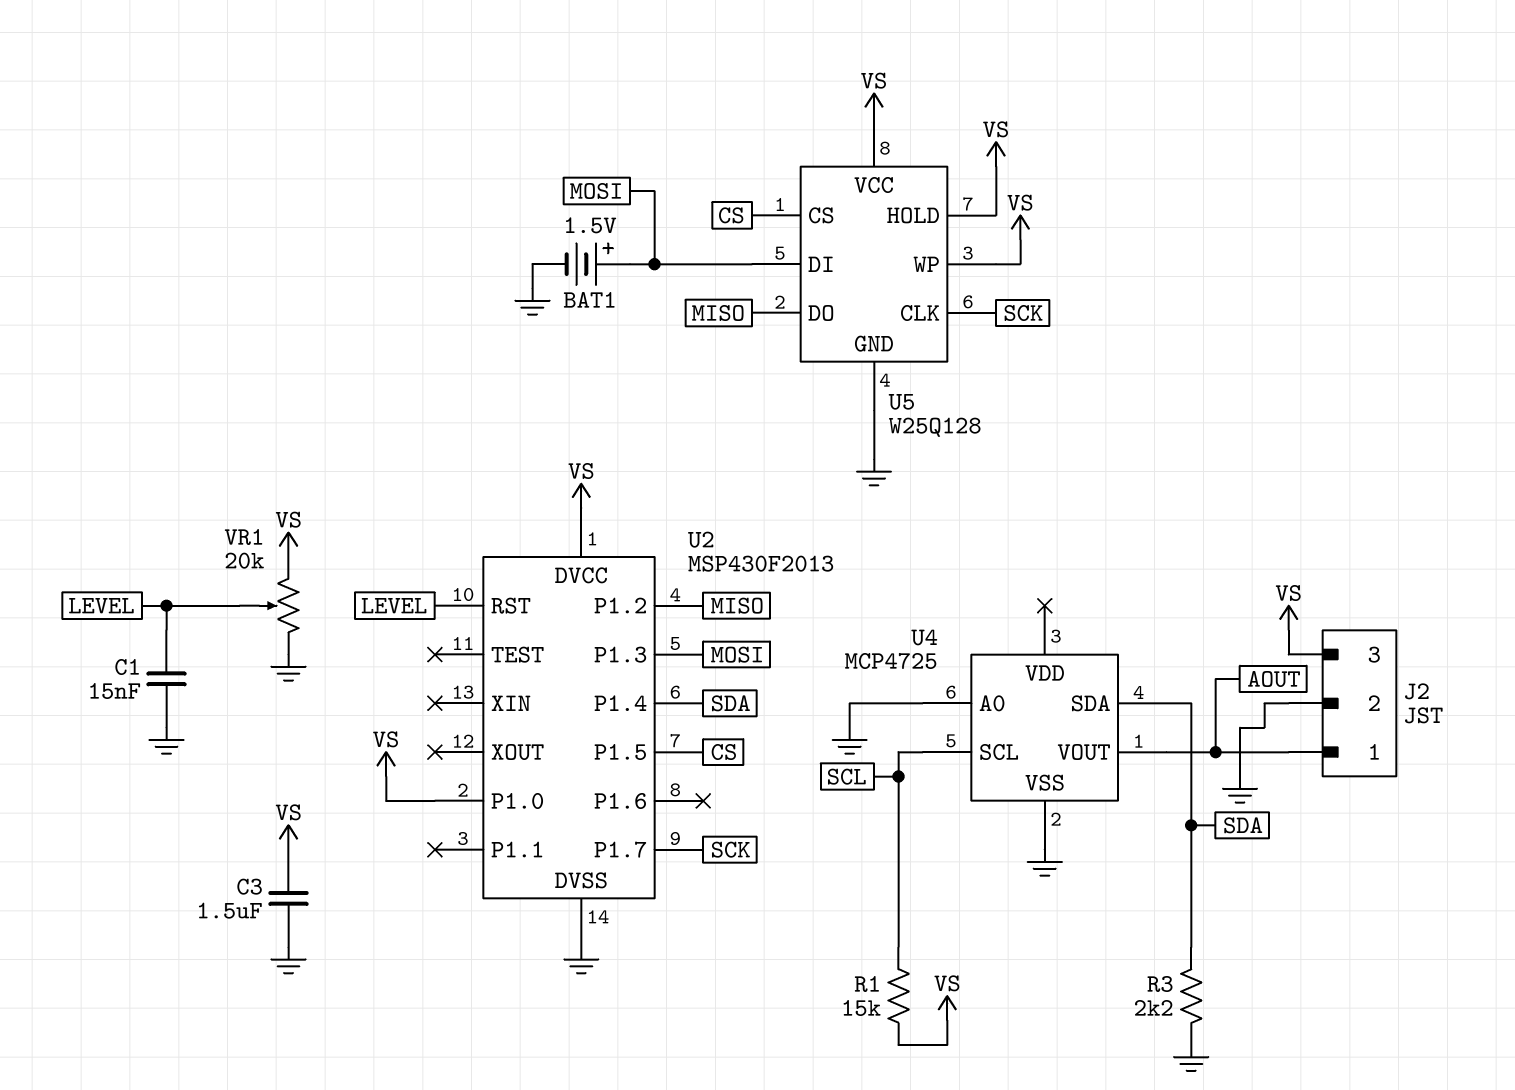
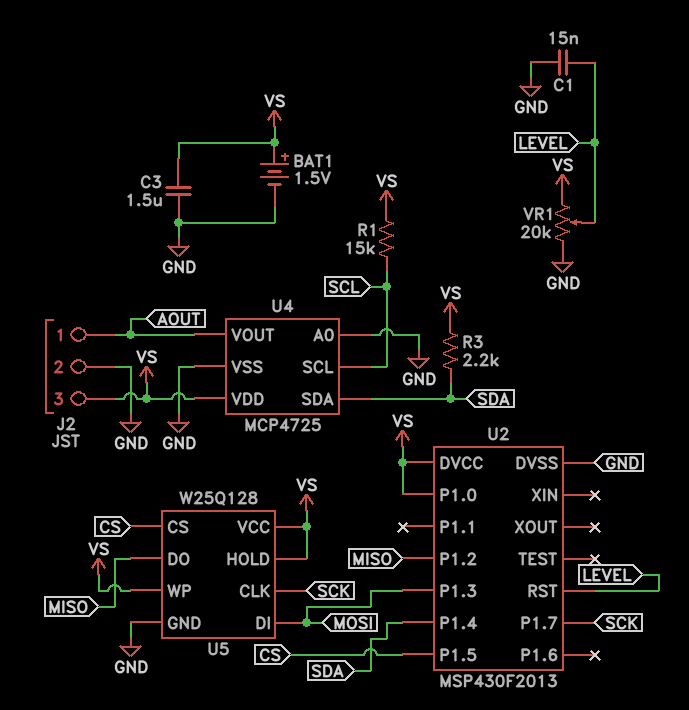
BAT1: 1.5V (plus MOSI, minus GND) -> 1.5V (plus VS, minus GND)
R3: 2.2k (GND, SDA) -> 2.2k (SDA, VS)
U4 pin VDD: none -> VS

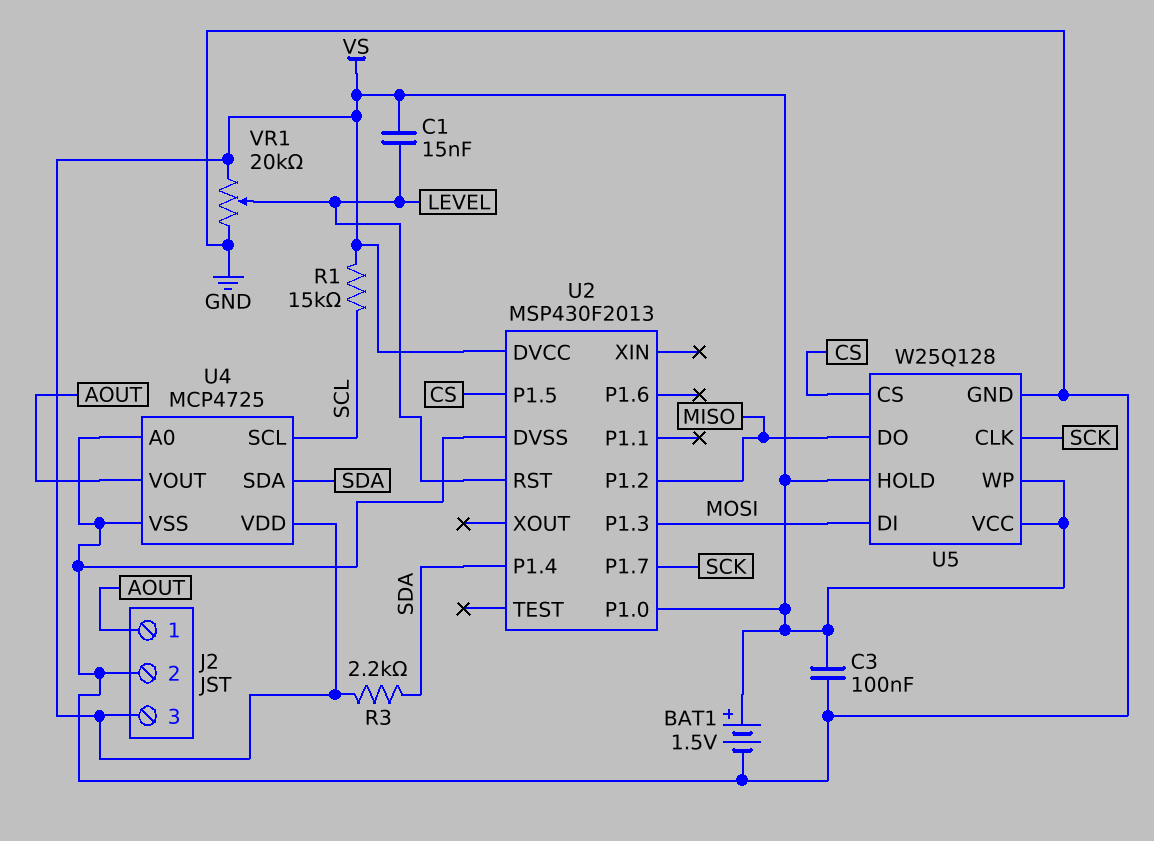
C1: 15nF (GND, LEVEL) -> 15nF (LEVEL, VS)
C3: 1.5uF (GND, VS) -> 100nF (GND, VS)

